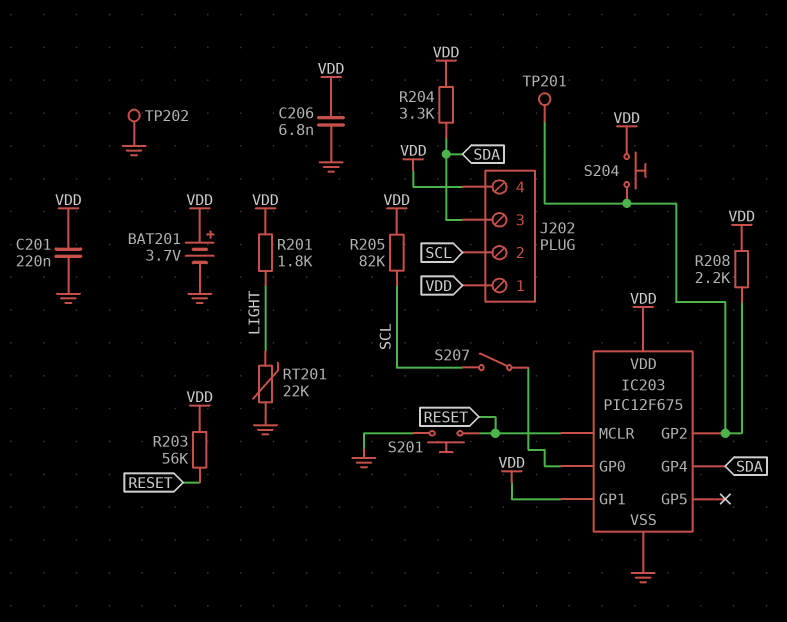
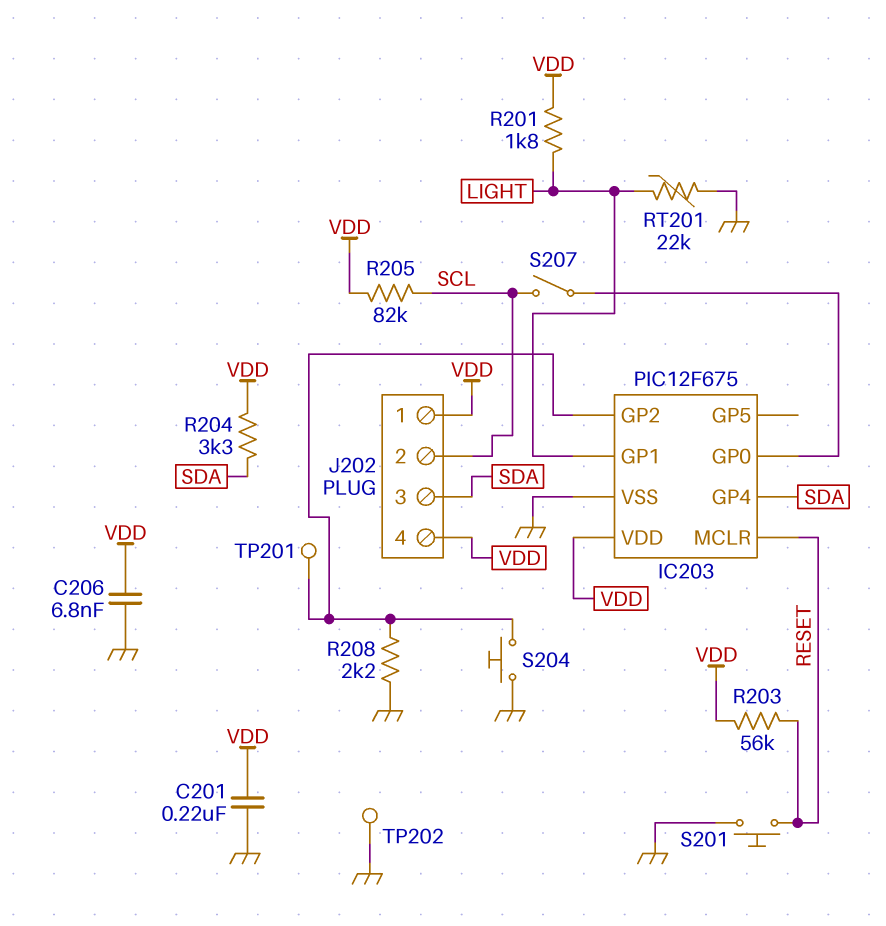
BAT201: 3.7V (plus VDD, minus GND) -> none
IC203 pin GP1: VDD -> LIGHT
R208: 2.2k (IC203/GP2, VDD) -> 2.2k (GND, IC203/GP2)
S204: button (IC203/GP2, VDD) -> button (GND, IC203/GP2)

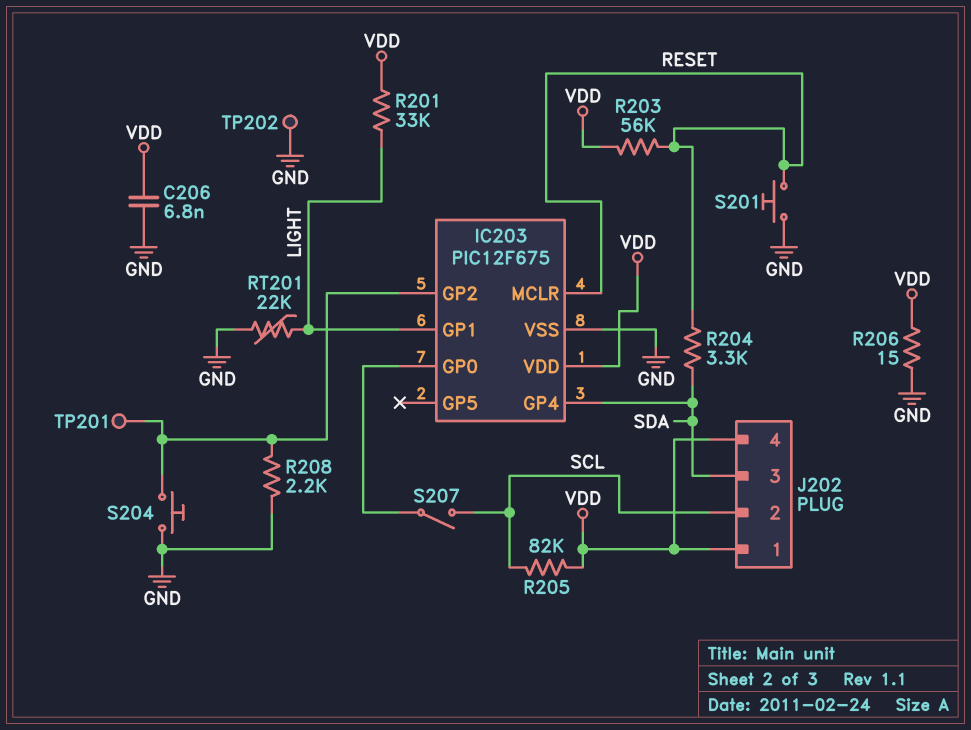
C201: 220nF (GND, VDD) -> none
R201: 1.8k (LIGHT, VDD) -> 33k (LIGHT, VDD)
R204: 3.3k (SDA, VDD) -> 3.3k (RESET, SDA)
R206: none -> 15 (GND, VDD)

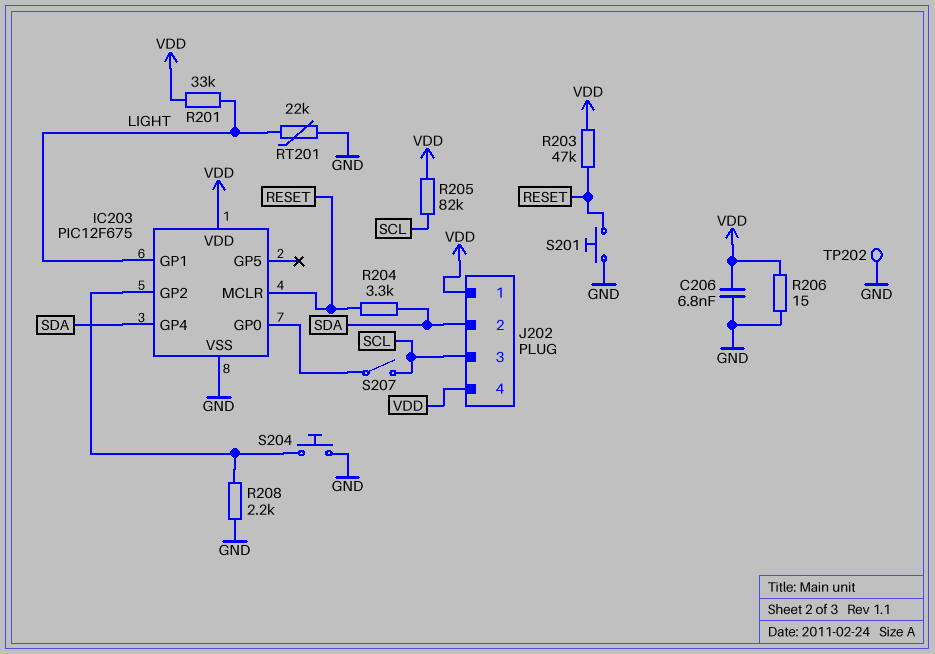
J202 pin 2: SCL -> SDA
J202 pin 3: SDA -> SCL
R203: 56k (RESET, VDD) -> 47k (RESET, VDD)
TP201: test point (IC203/GP2) -> none

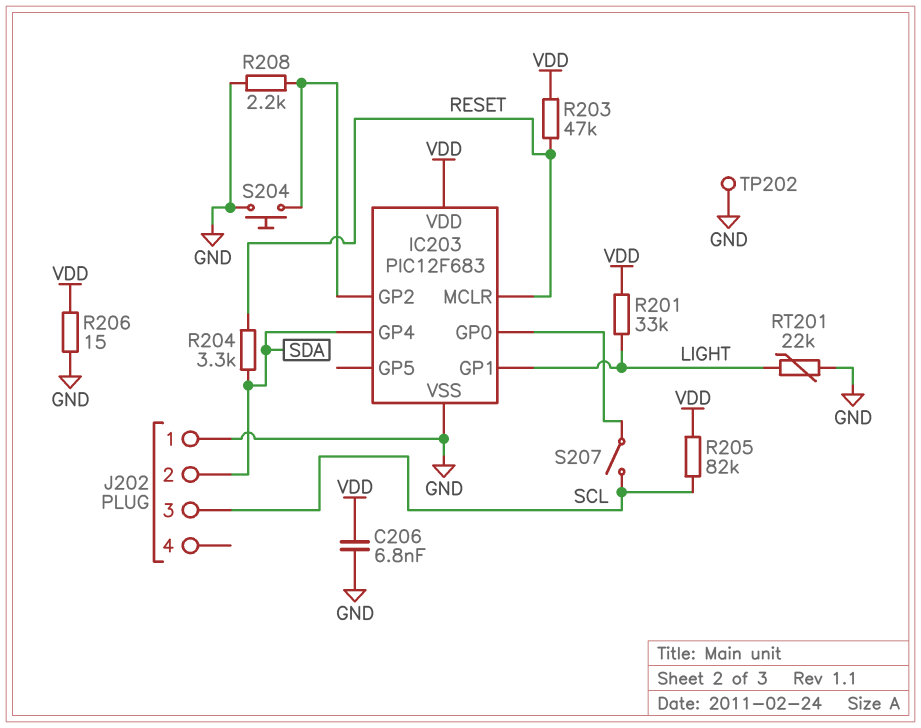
IC203: PIC12F675 -> PIC12F683
J202 pin 1: VDD -> GND
J202 pin 4: VDD -> none
S201: button (GND, RESET) -> none

